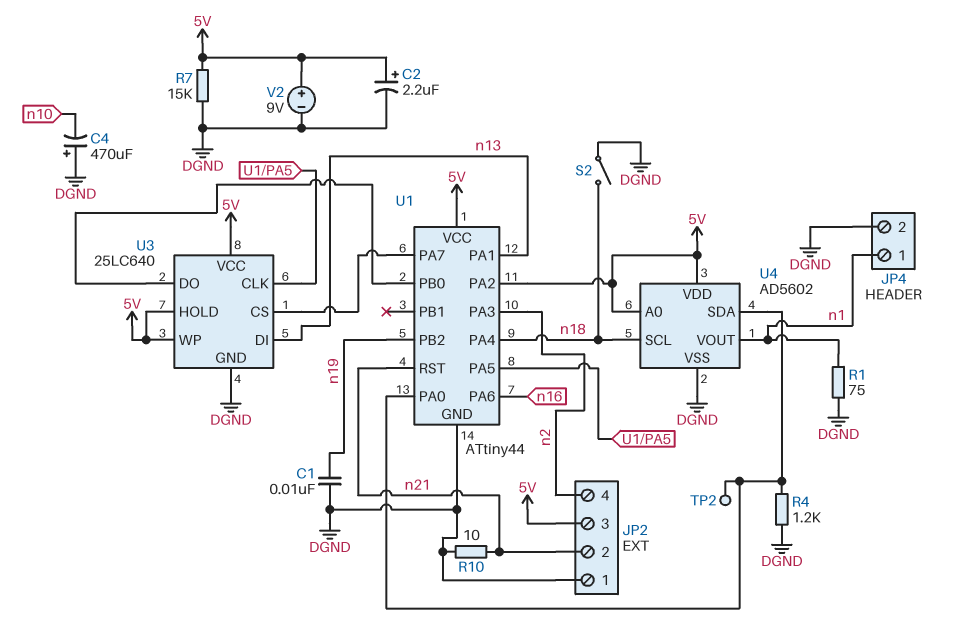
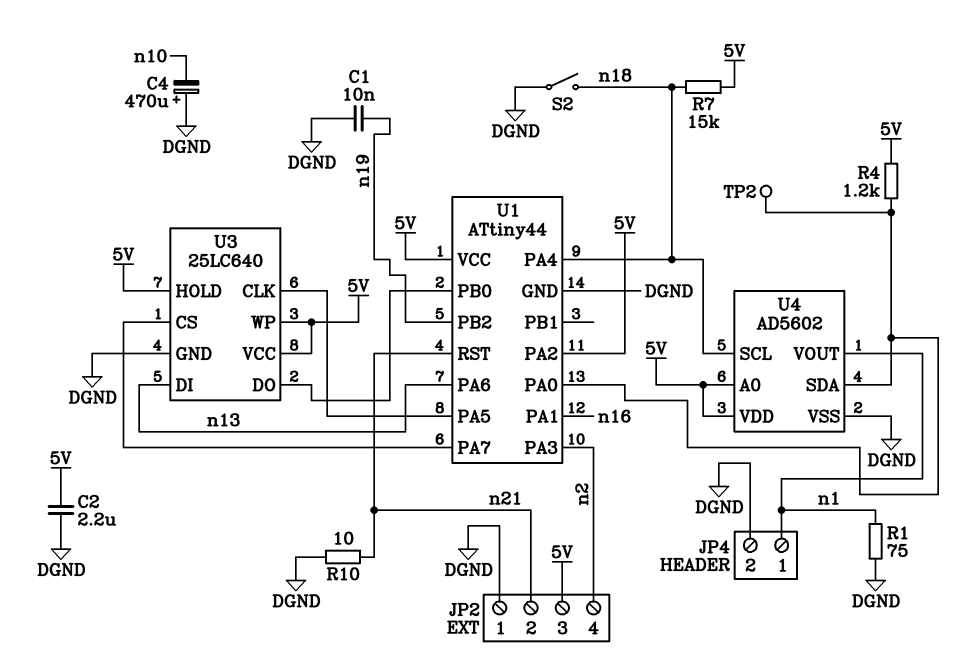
C2: 2.2uF (plus 5V, minus DGND) -> 2.2uF (5V, DGND)
R4: 1.2k (DGND, U1/PA0) -> 1.2k (5V, U1/PA0)
R7: 15k (5V, DGND) -> 15k (5V, n18)
U1 pin PA1: n13 -> n16
U1 pin PA6: n16 -> n13
V2: 9V (plus 5V, minus DGND) -> none

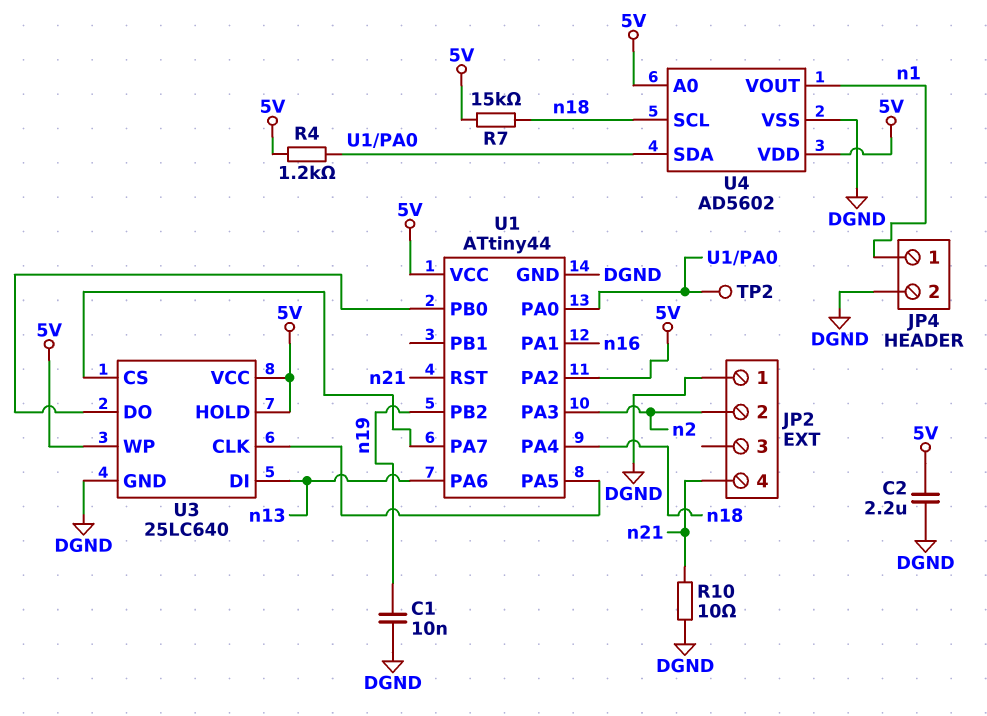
C4: 470uF (plus DGND, minus n10) -> none
JP2 pin 2: n21 -> n2
JP2 pin 3: 5V -> none
JP2 pin 4: n2 -> n21
R1: 75 (DGND, n1) -> none
S2: switch (DGND, n18) -> none

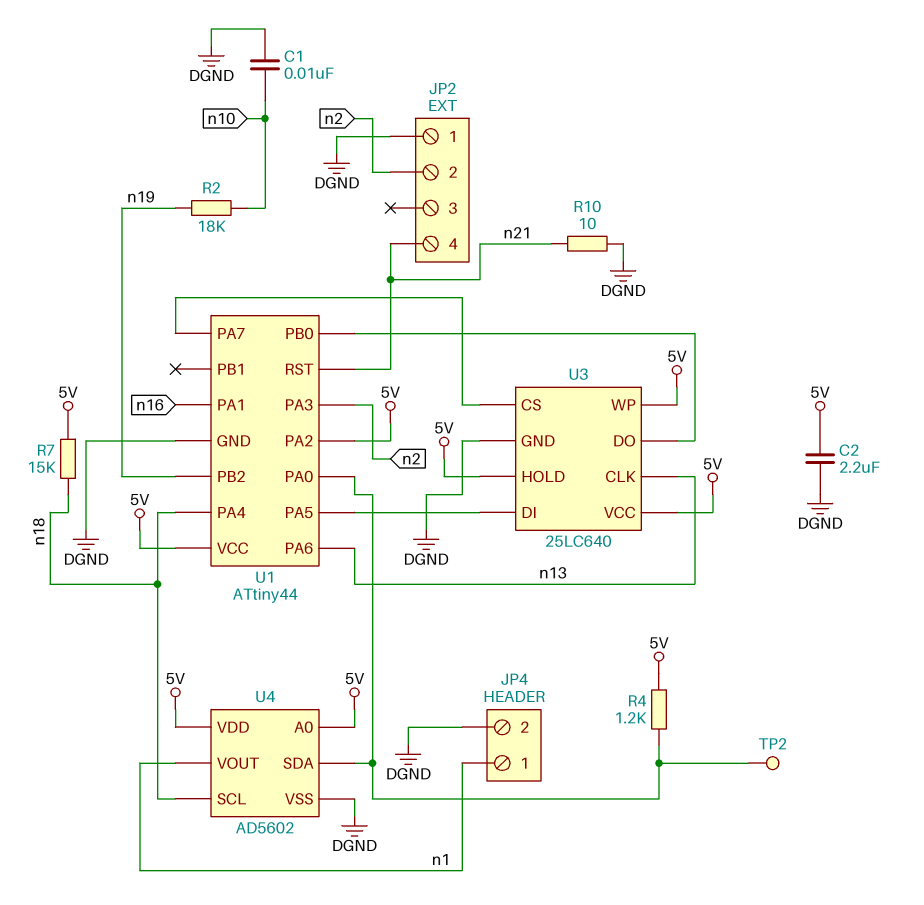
C1: 10nF (DGND, n19) -> 10nF (DGND, n10)
R2: none -> 18k (n10, n19)
U3 pin CLK: U1/PA5 -> n13
U3 pin DI: n13 -> U1/PA5

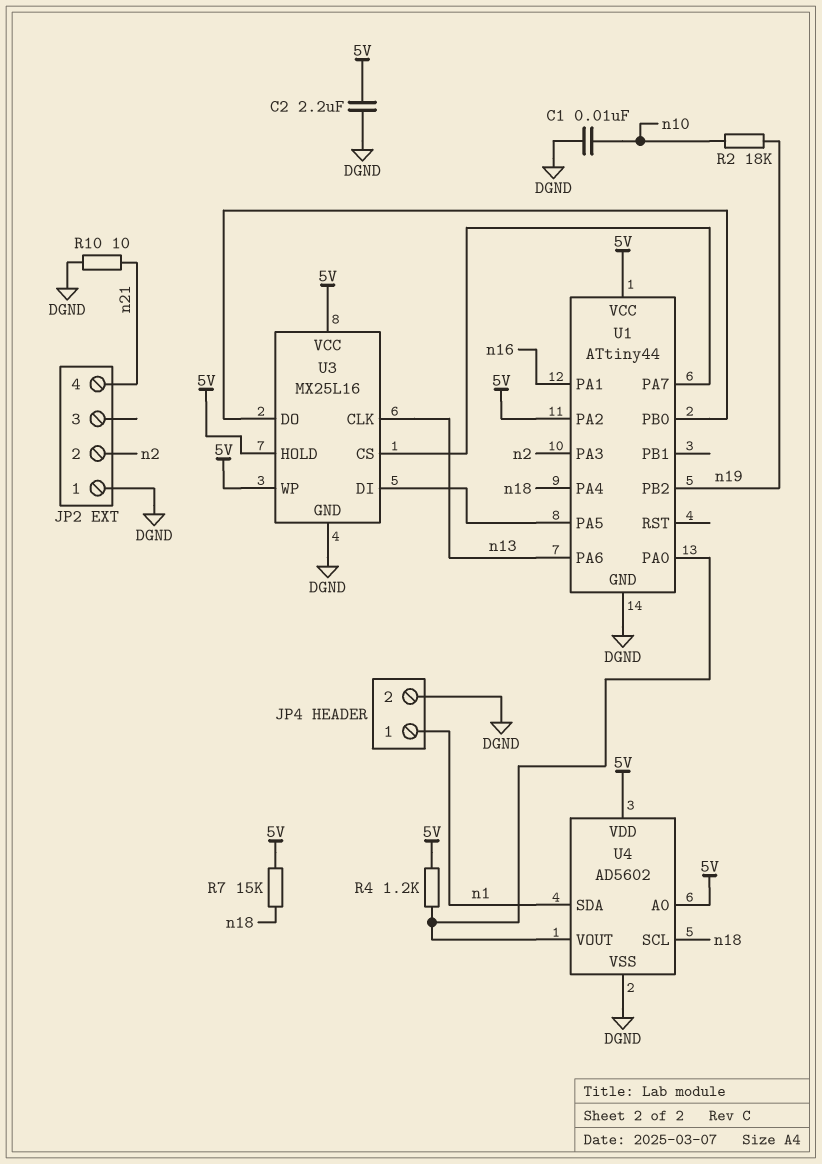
TP2: test point (U1/PA0) -> none
U1 pin RST: n21 -> none
U3: 25LC640 -> MX25L16
U4 pin SDA: U1/PA0 -> n1
U4 pin VOUT: n1 -> U1/PA0

